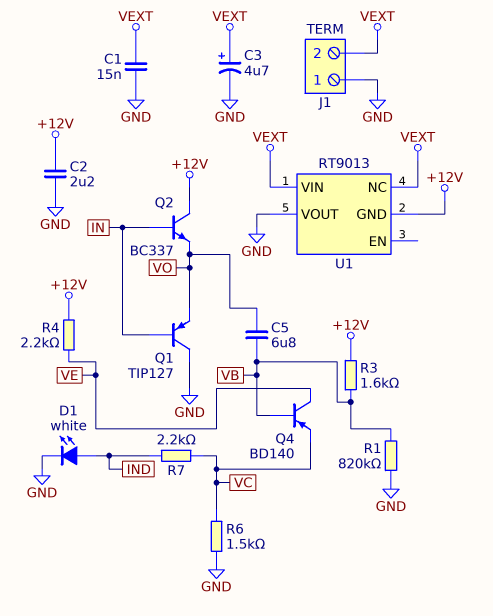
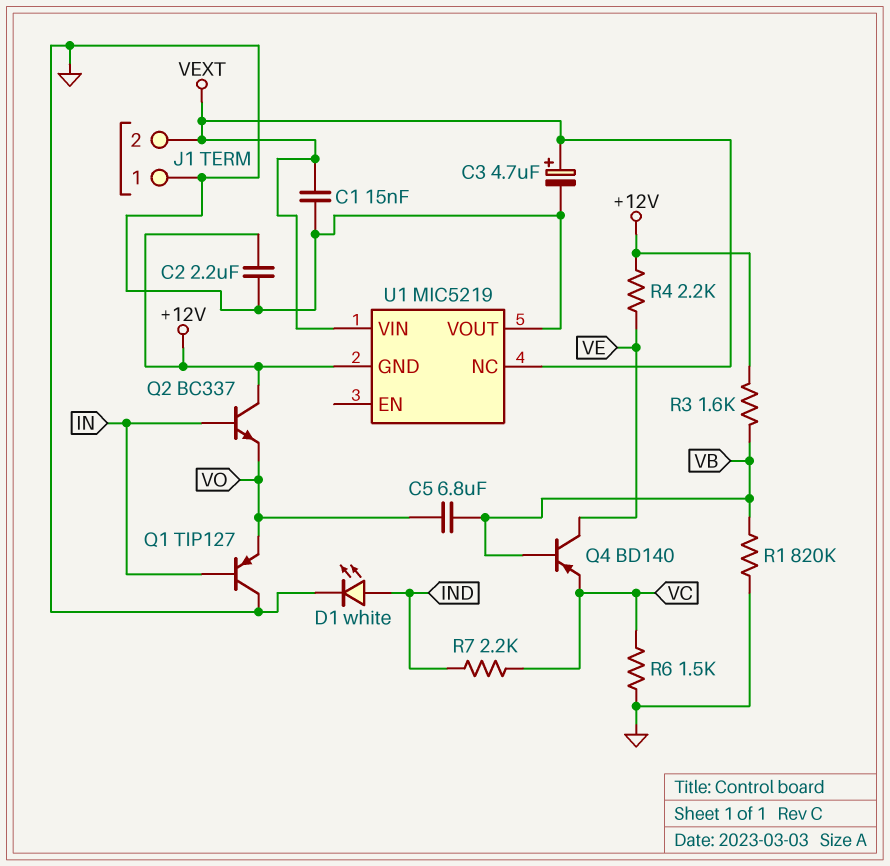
U1: RT9013 -> MIC5219

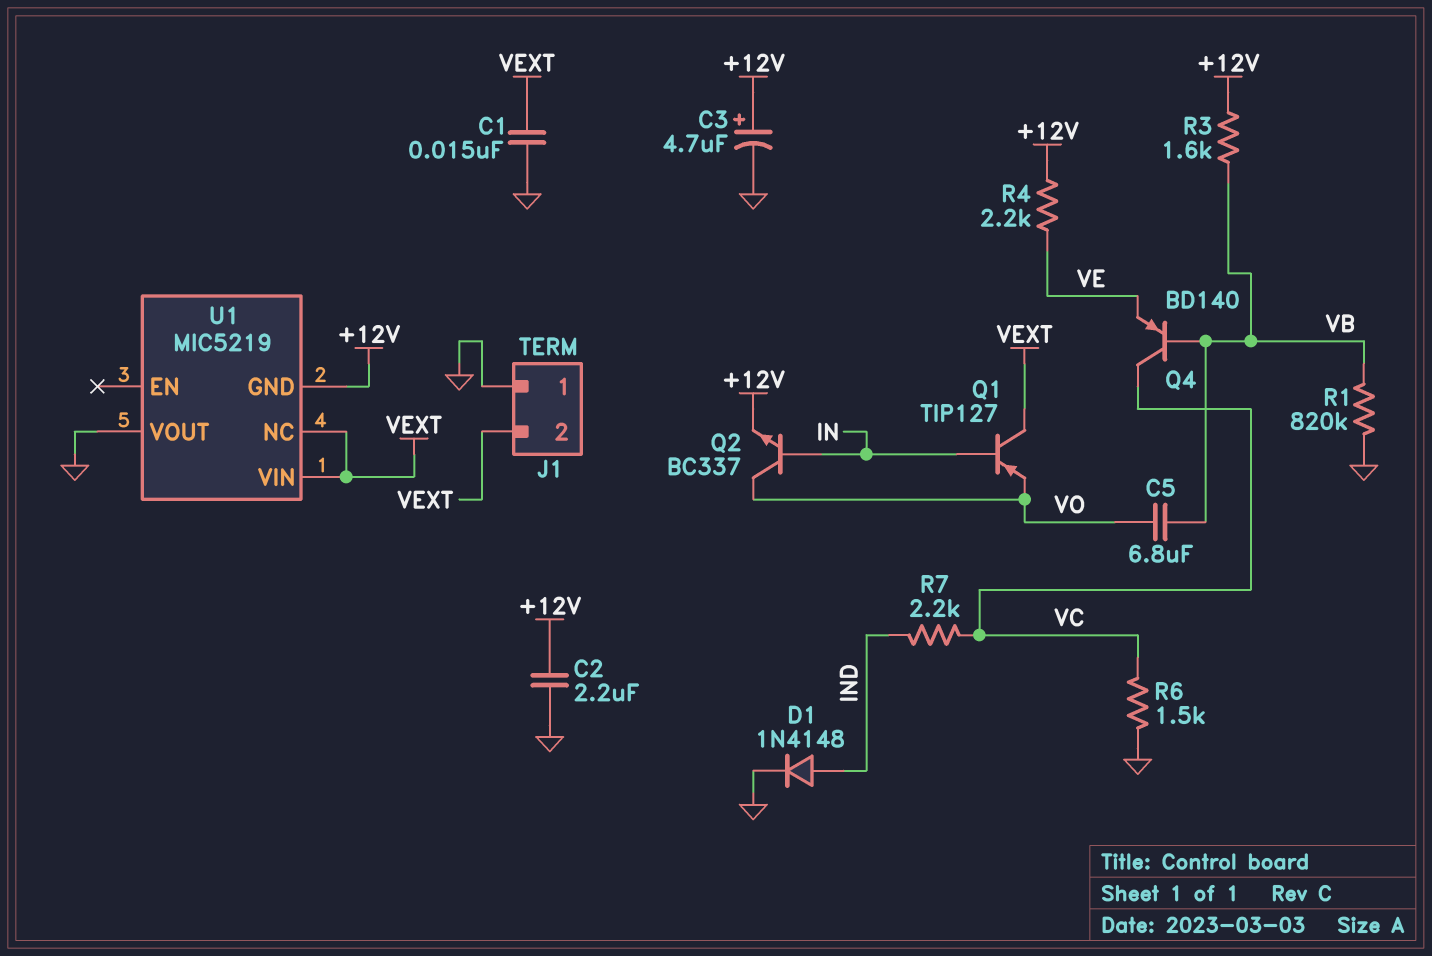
C3: 4.7uF (plus VEXT, minus GND) -> 4.7uF (plus +12V, minus GND)
D1: LED white (A IND, K GND) -> diode 1N4148 (A IND, K GND)
Q1: PNP TIP127 (B IN, C GND, E VO) -> PNP TIP127 (B IN, C VEXT, E VO)
Q2: NPN BC337 (B IN, C +12V, E VO) -> NPN BC337 (B IN, C VO, E +12V)
Q4: PNP BD140 (B VB, C VE, E VC) -> PNP BD140 (B VB, C VC, E VE)

